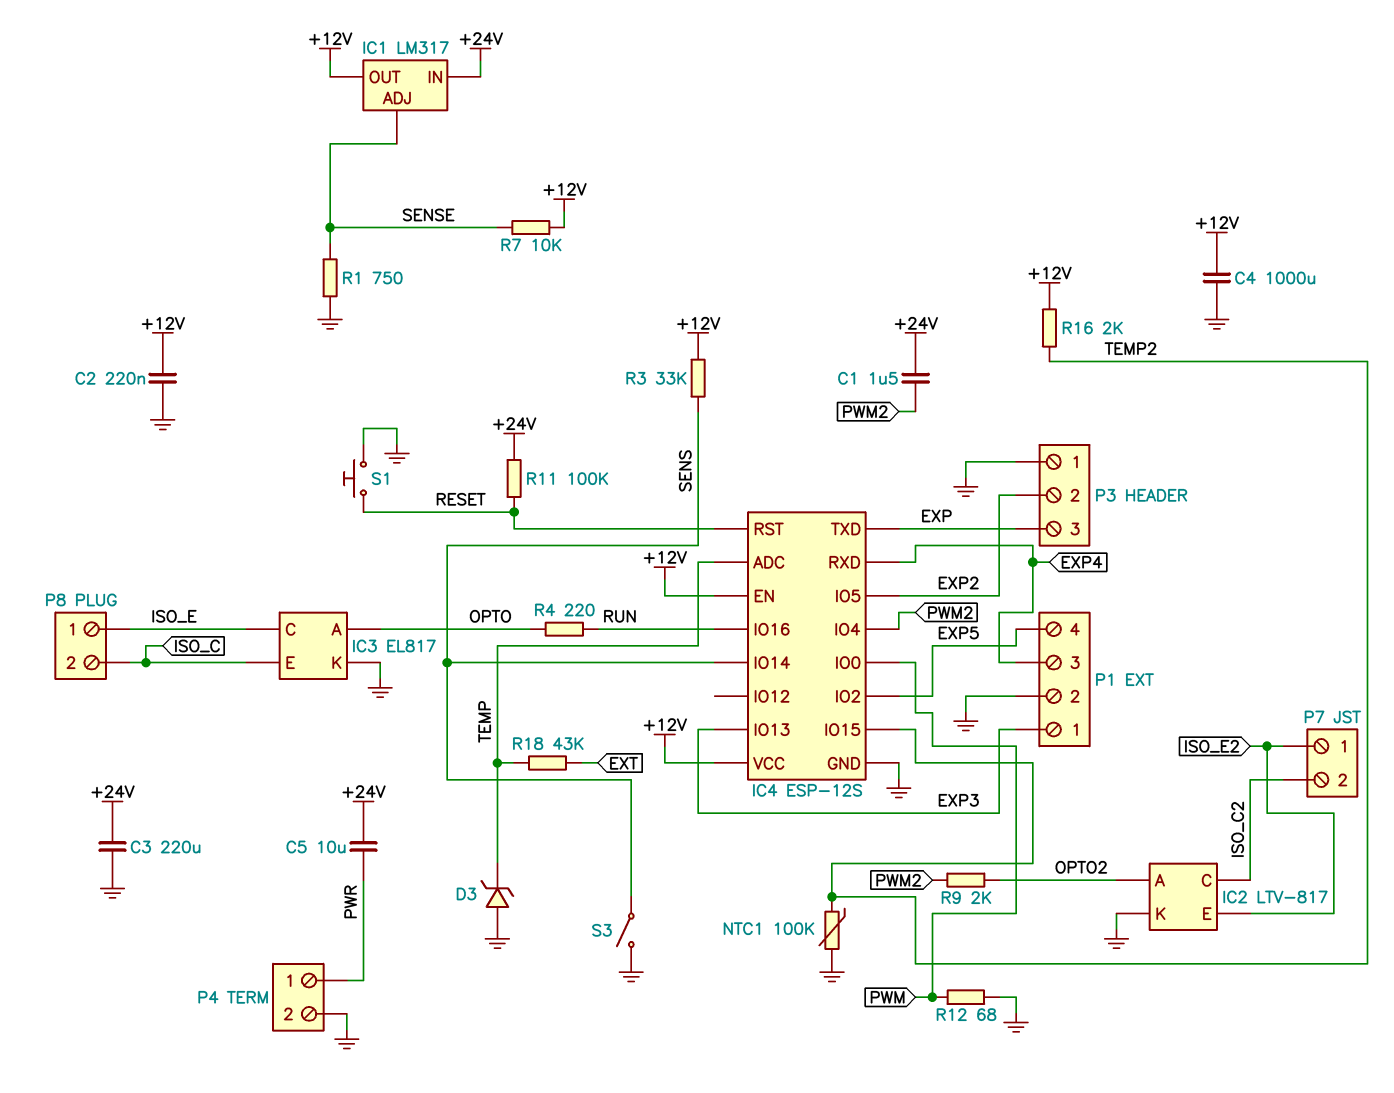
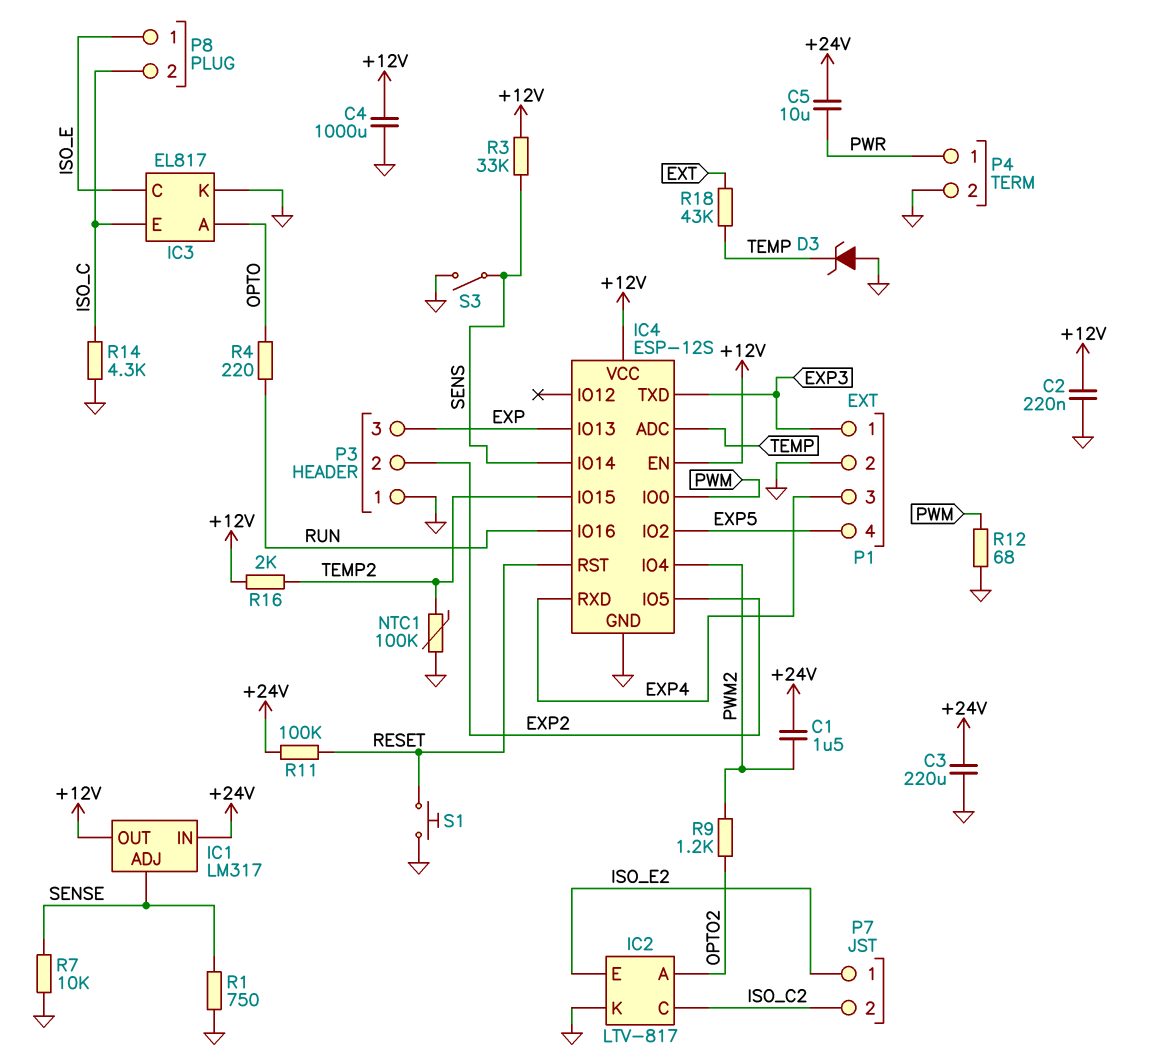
IC4 pin IO13: EXP3 -> EXP
IC4 pin TXD: EXP -> EXP3
R7: 10k (+12V, SENSE) -> 10k (GND, SENSE)
R9: 2k (OPTO2, PWM2) -> 1.2k (OPTO2, PWM2)
R14: none -> 4.3k (GND, ISO_C)

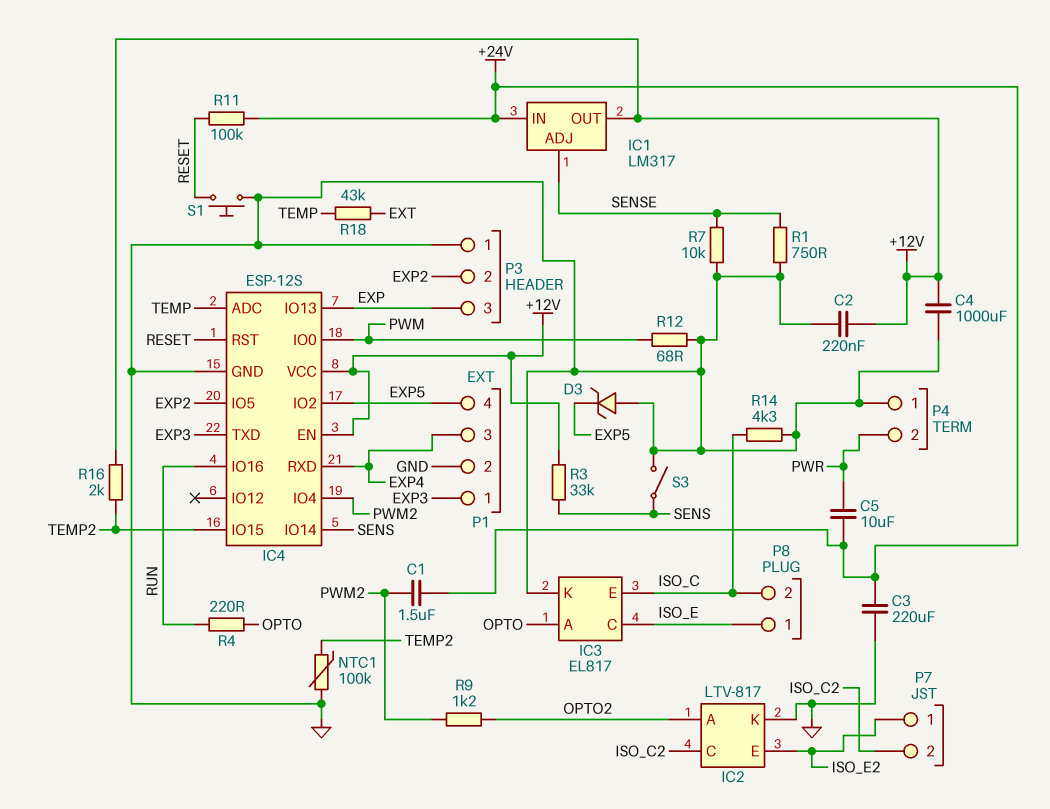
D3: zener (A GND, K TEMP) -> zener (A GND, K EXP5)
P4 pin 1: PWR -> GND
P4 pin 2: GND -> PWR

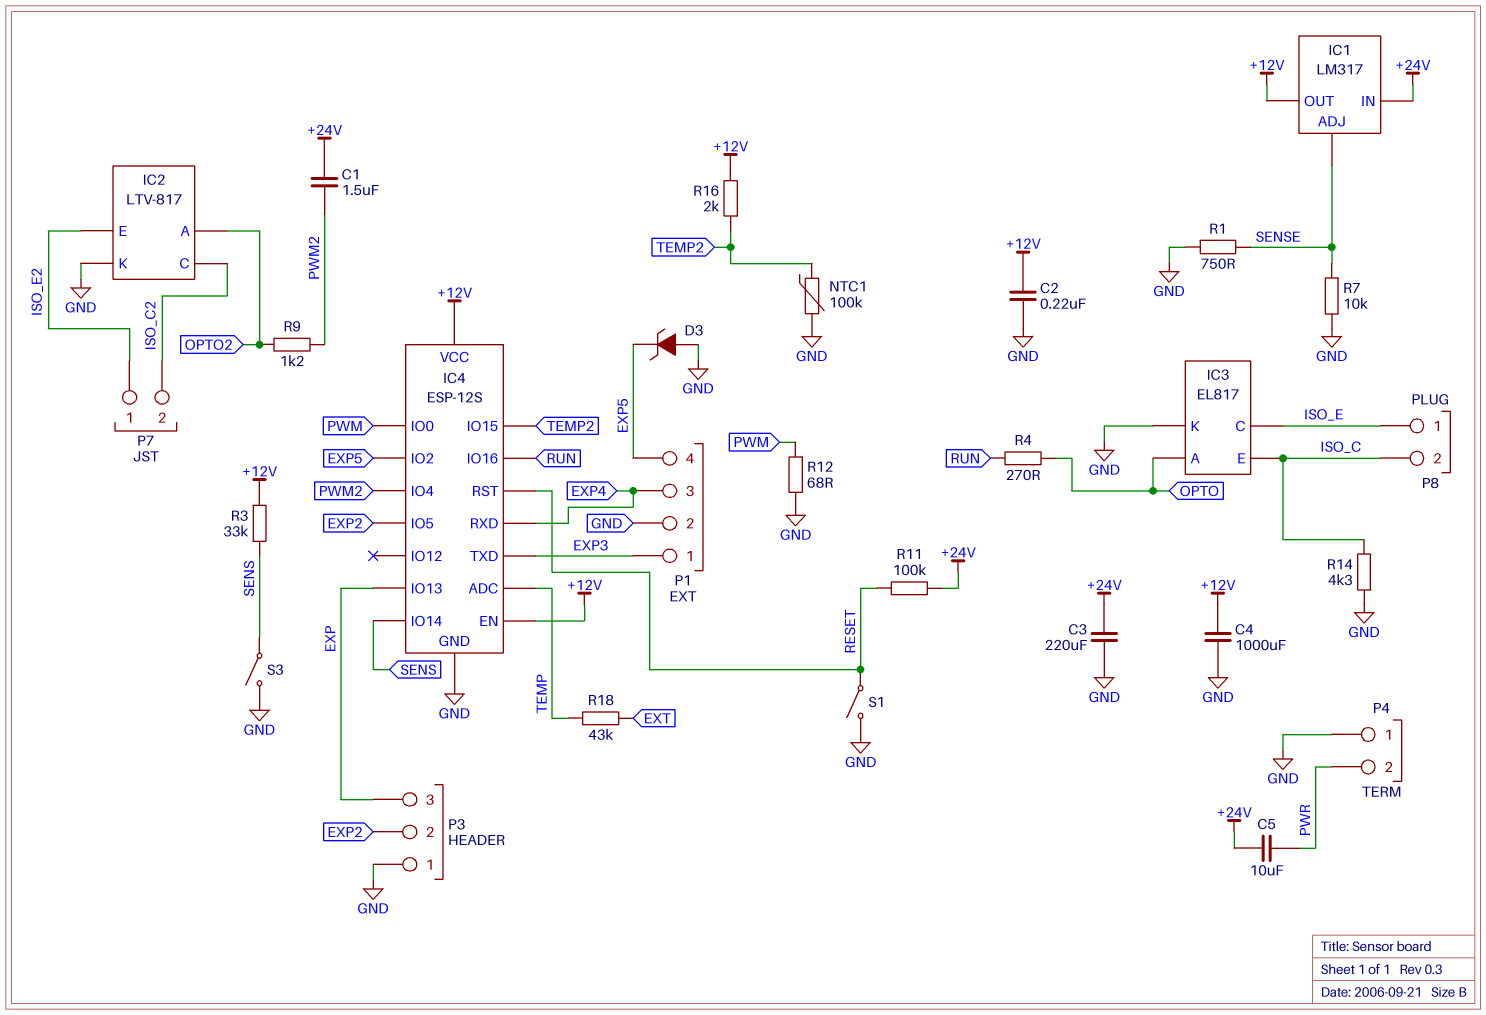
R4: 220 (OPTO, RUN) -> 270 (OPTO, RUN)
S1: button (GND, RESET) -> switch (GND, RESET)

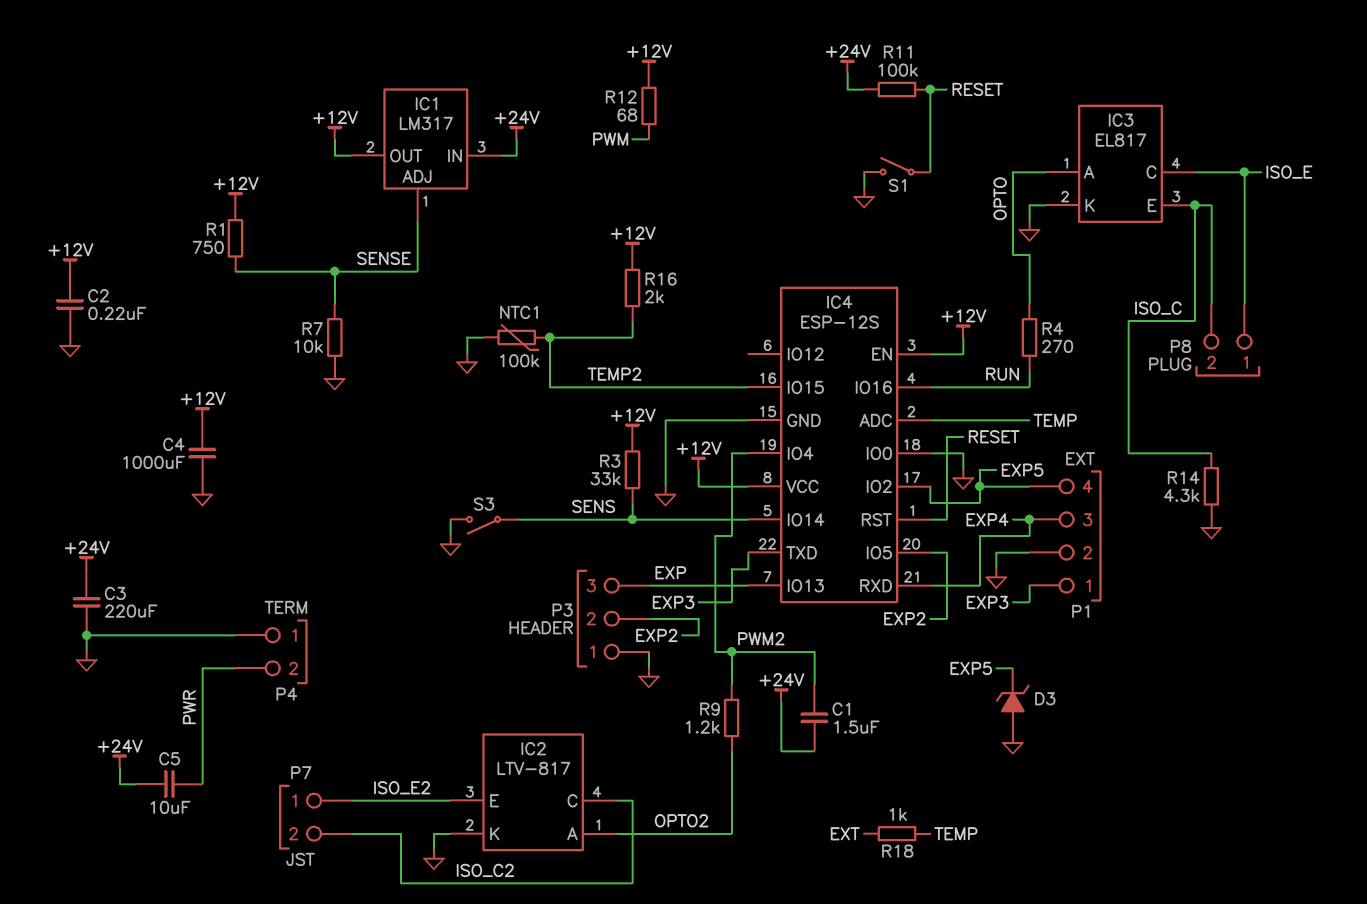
IC4 pin IO0: PWM -> GND
R1: 750 (GND, SENSE) -> 750 (+12V, SENSE)
R12: 68 (GND, PWM) -> 68 (+12V, PWM)
R18: 43k (EXT, TEMP) -> 1k (EXT, TEMP)

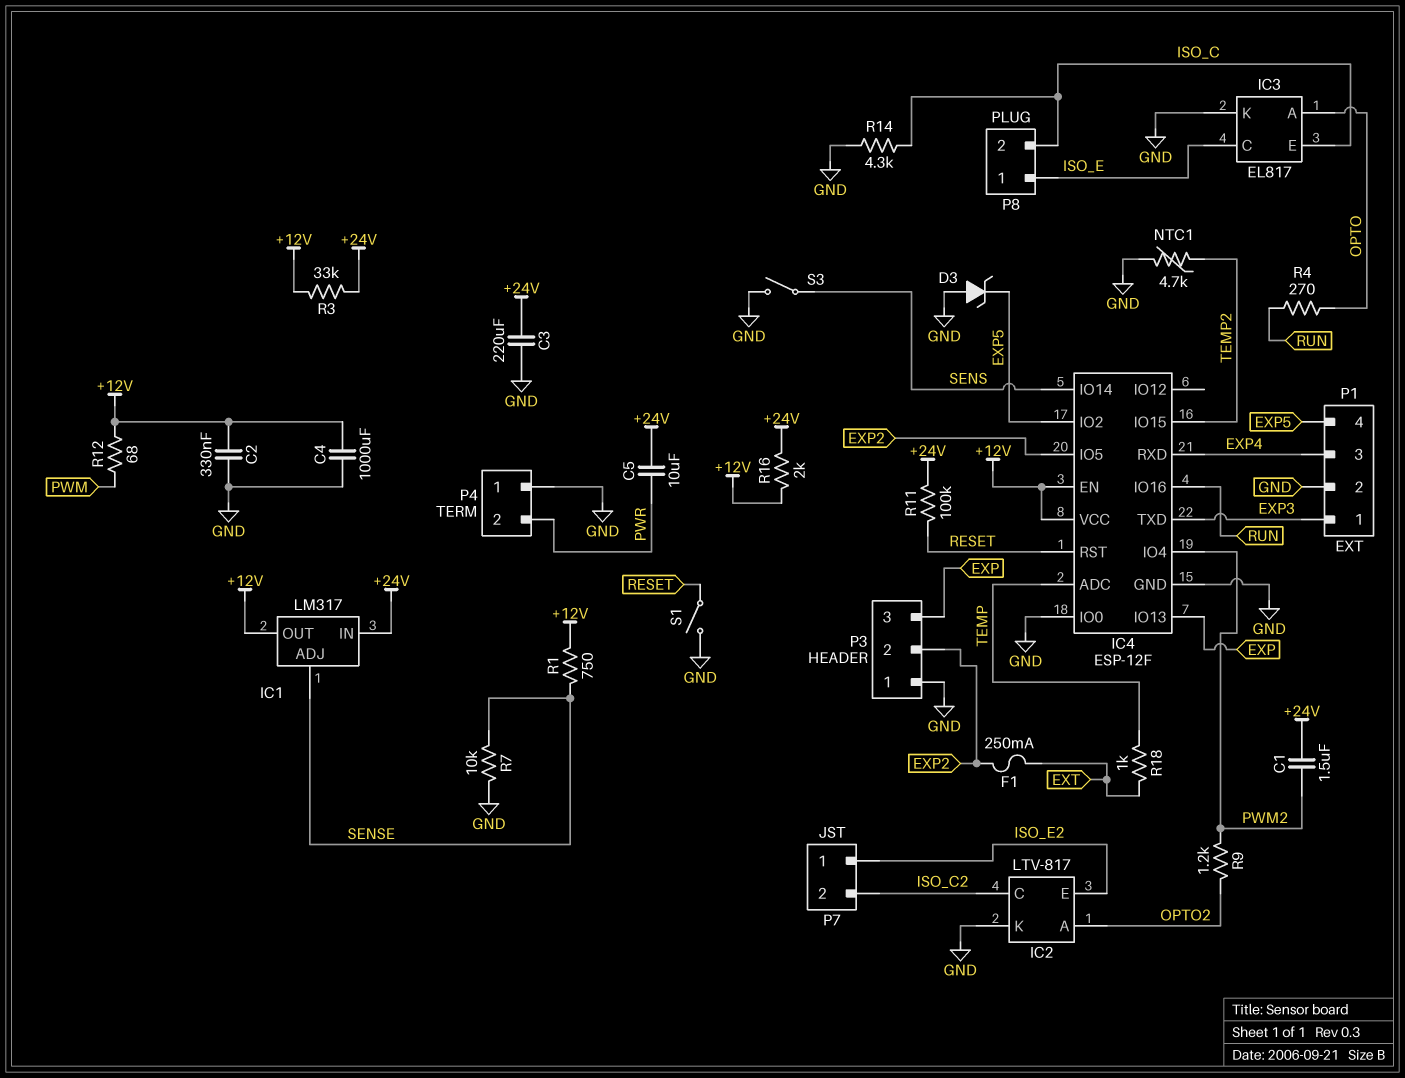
C2: 220nF (+12V, GND) -> 330nF (+12V, GND)
F1: none -> 250mA (EXP2, EXT)
IC4: ESP-12S -> ESP-12F
NTC1: 100k (GND, TEMP2) -> 4.7k (GND, TEMP2)
R3: 33k (+12V, SENS) -> 33k (+12V, +24V)
R16: 2k (+12V, TEMP2) -> 2k (+12V, +24V)

